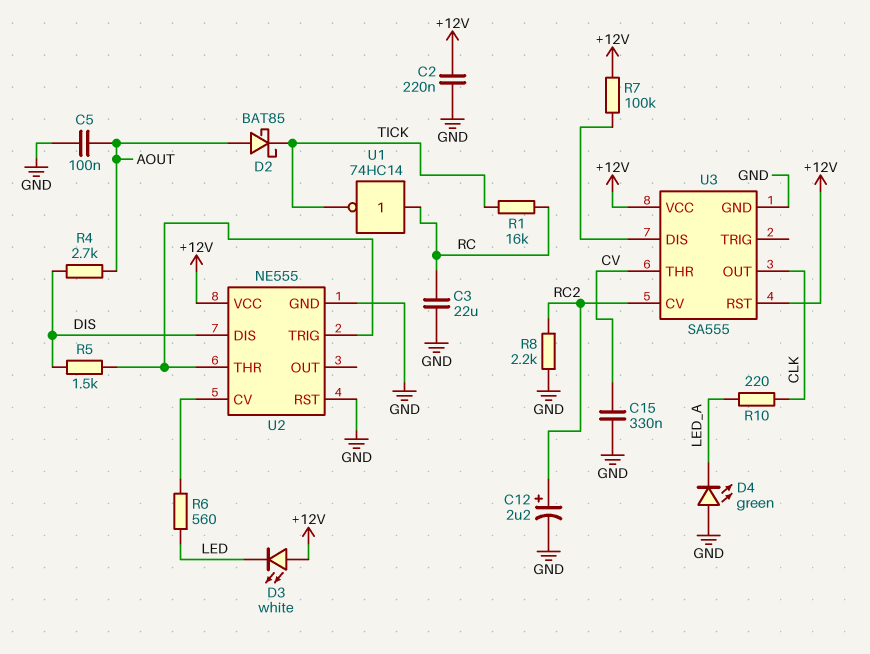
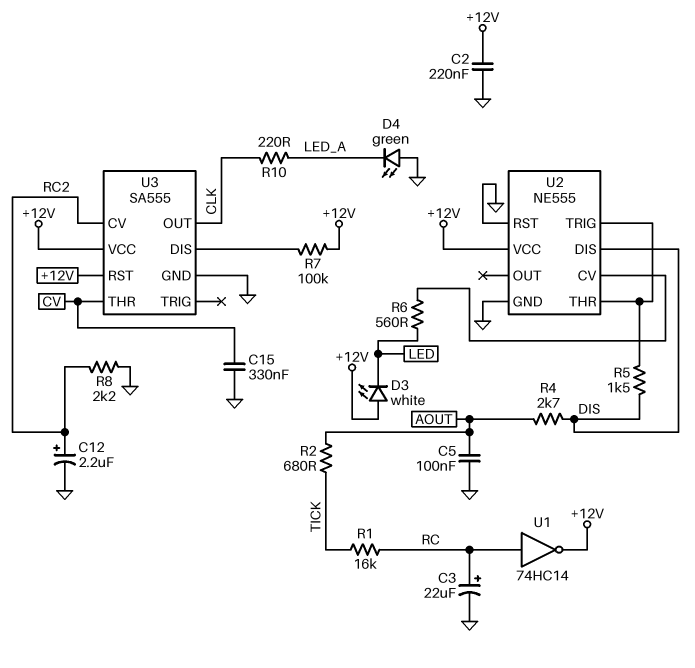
C3: 22uF (GND, RC) -> 22uF (plus RC, minus GND)
D2: schottky BAT85 (A AOUT, K TICK) -> none
R2: none -> 680 (AOUT, TICK)
U1: NOT 74HC14 (in RC, out TICK) -> NOT 74HC14 (in RC, out +12V)

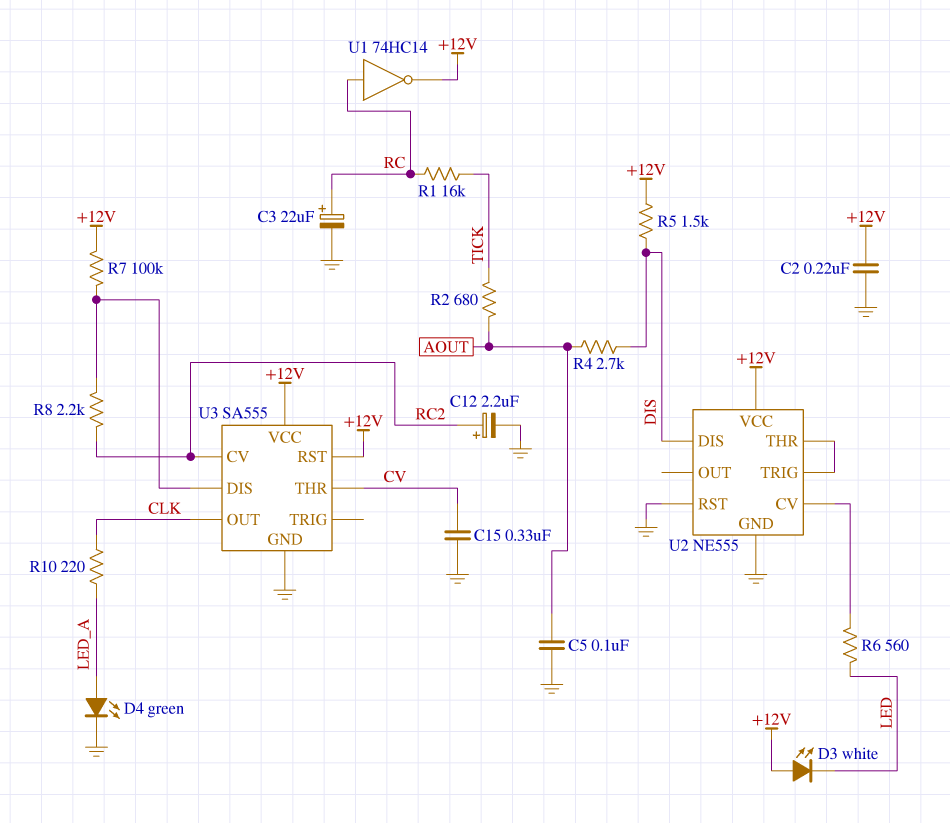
D4: LED green (A GND, K LED_A) -> LED green (A LED_A, K GND)
R5: 1.5k (DIS, U2/THR) -> 1.5k (+12V, DIS)
R8: 2.2k (GND, RC2) -> 2.2k (RC2, U3/DIS)

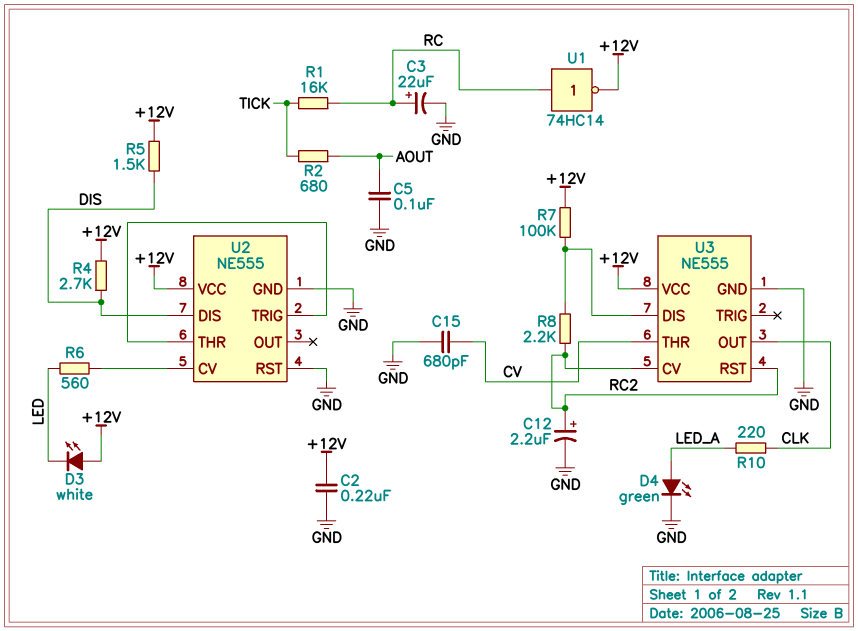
C15: 330nF (CV, GND) -> 680pF (CV, GND)
R4: 2.7k (AOUT, DIS) -> 2.7k (+12V, DIS)
U3: SA555 -> NE555
U3 pin RST: +12V -> RC2

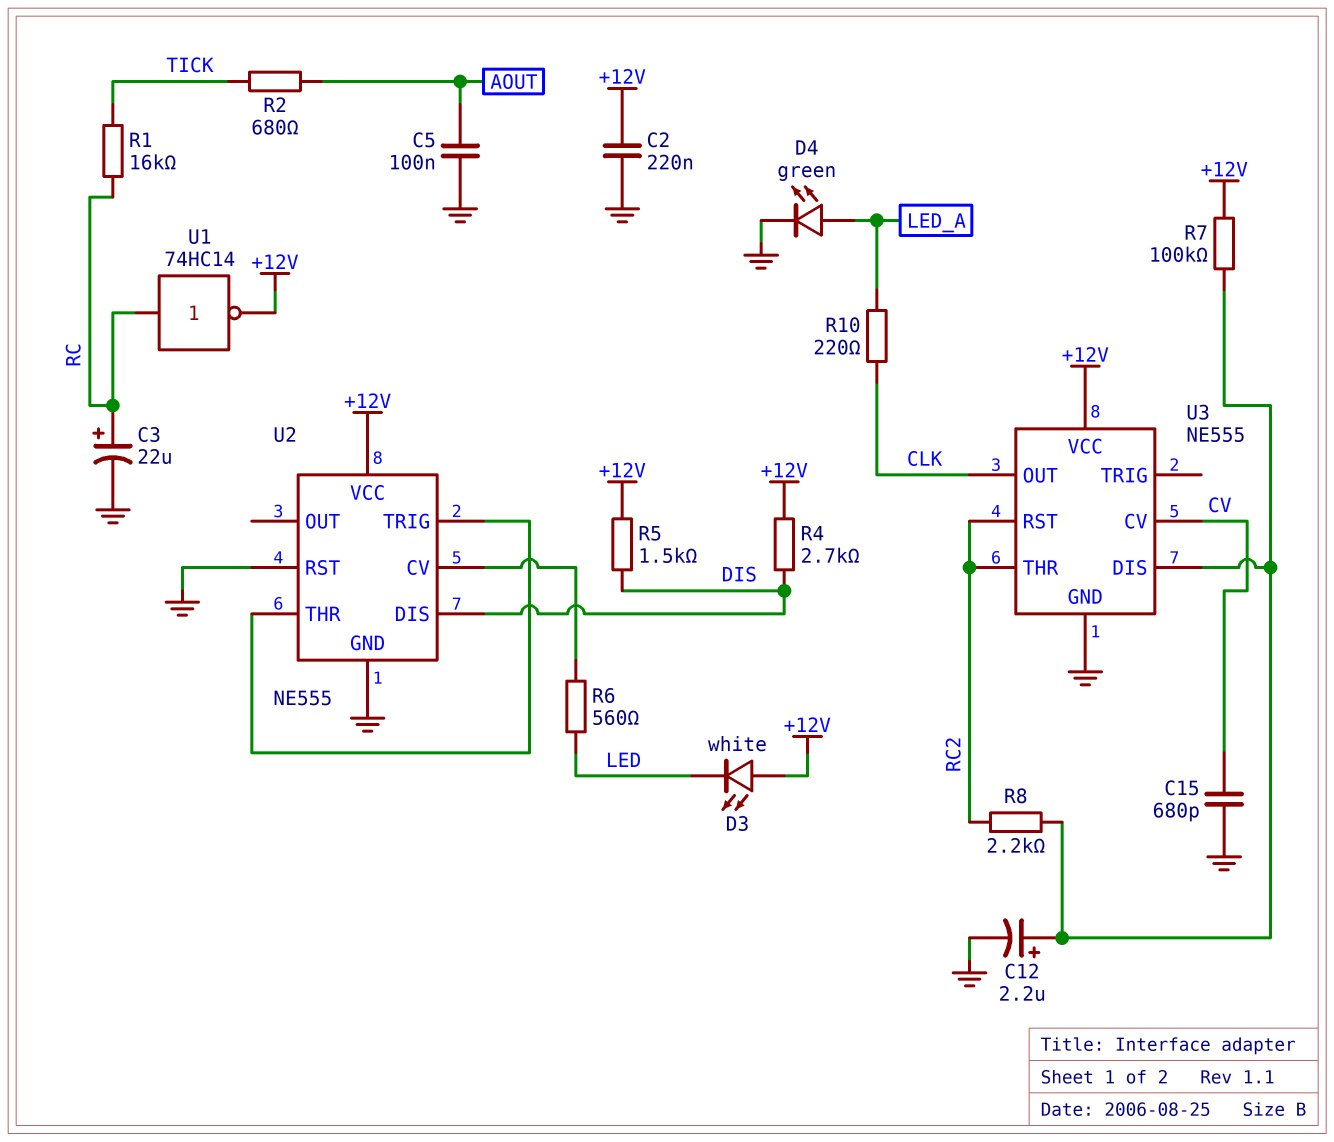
C12: 2.2uF (plus RC2, minus GND) -> 2.2uF (plus U3/DIS, minus GND)
U3 pin CV: RC2 -> CV
U3 pin THR: CV -> RC2

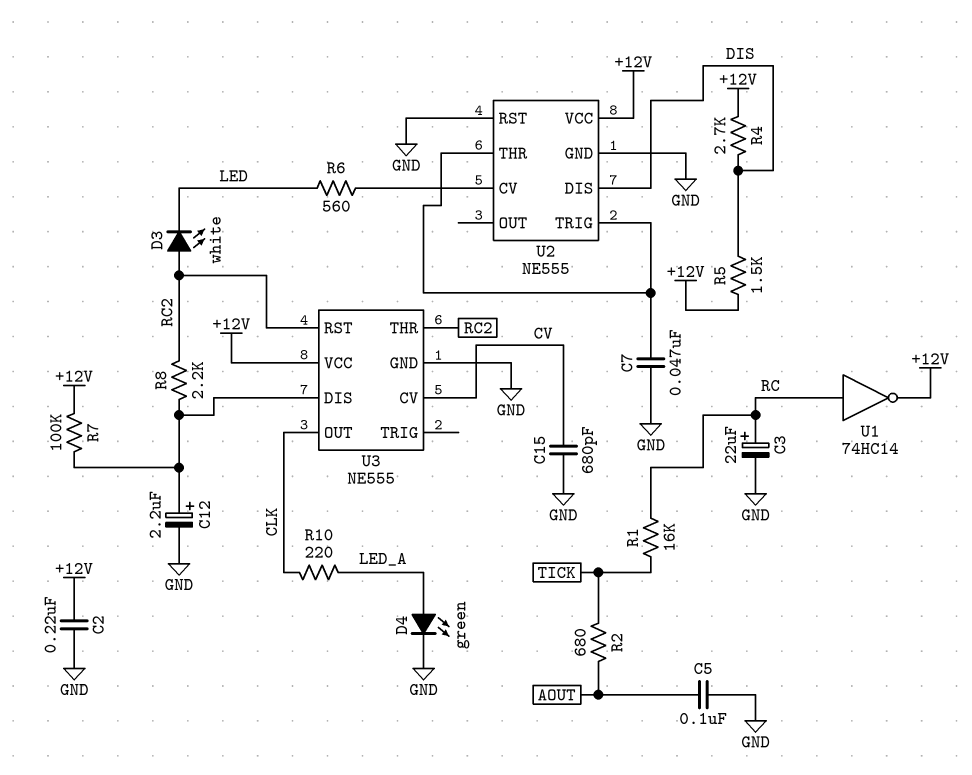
C7: none -> 47nF (GND, U2/THR)
D3: LED white (A +12V, K LED) -> LED white (A RC2, K LED)

